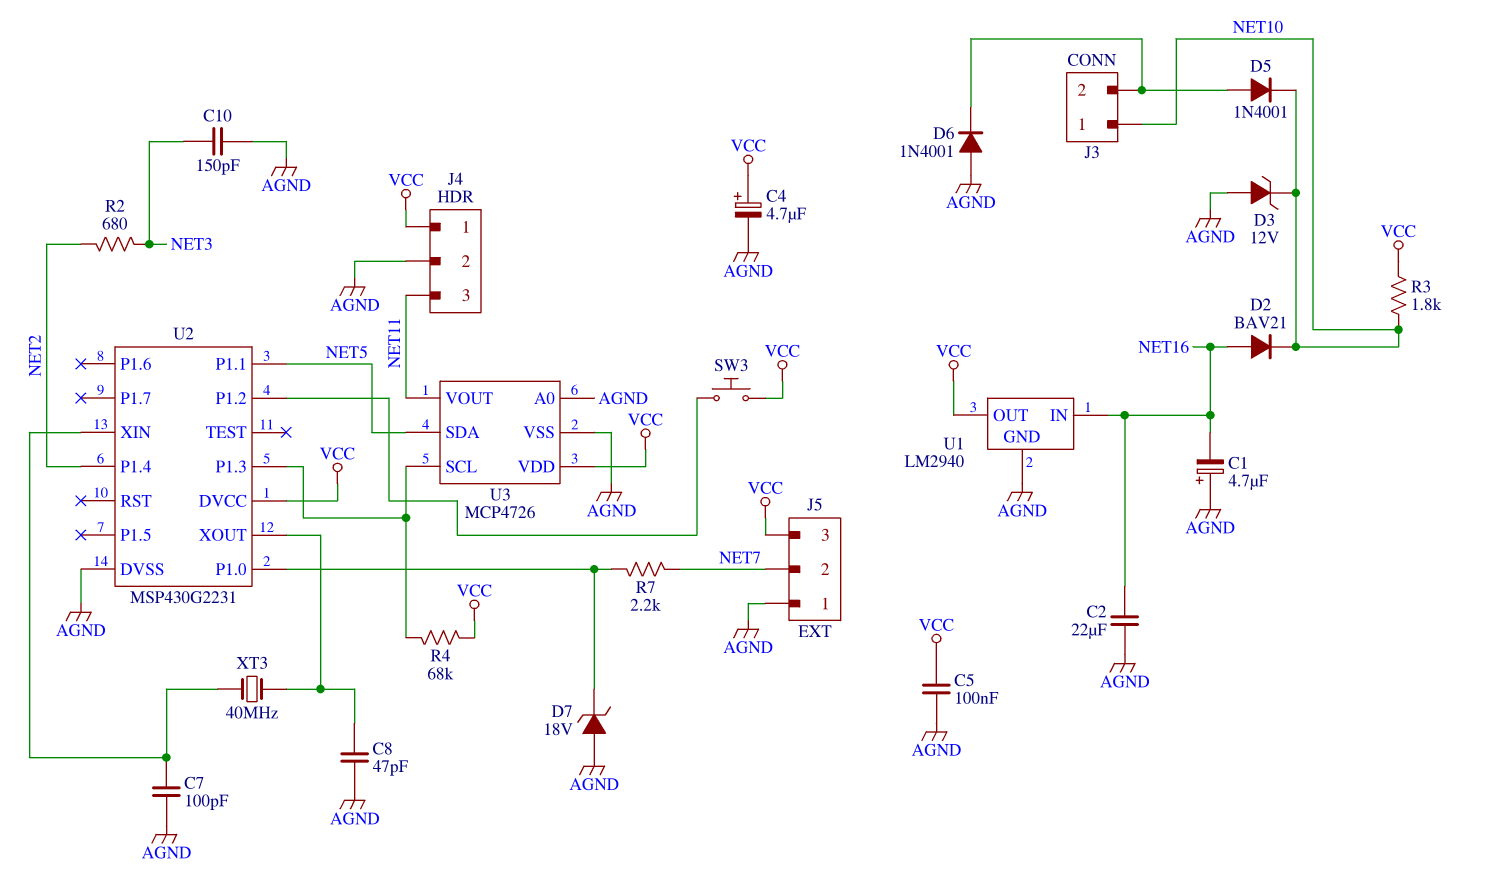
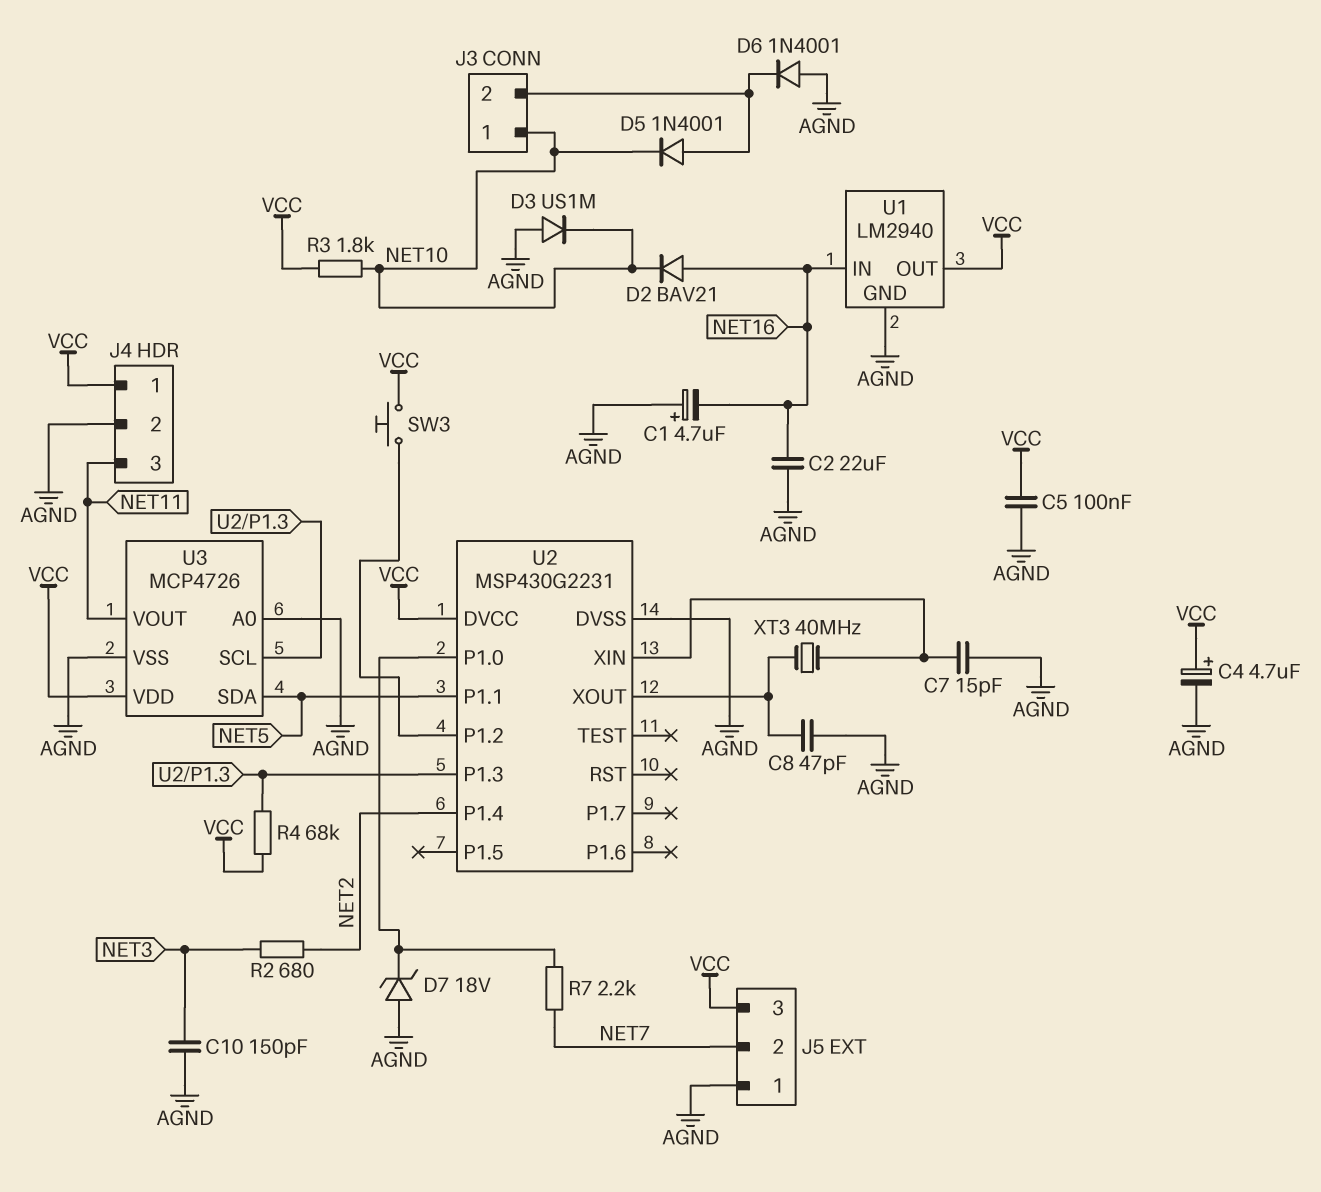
C7: 100pF (AGND, U2/XIN) -> 15pF (AGND, U2/XIN)
D3: zener 12V (A AGND, K NET10) -> diode US1M (A AGND, K NET10)

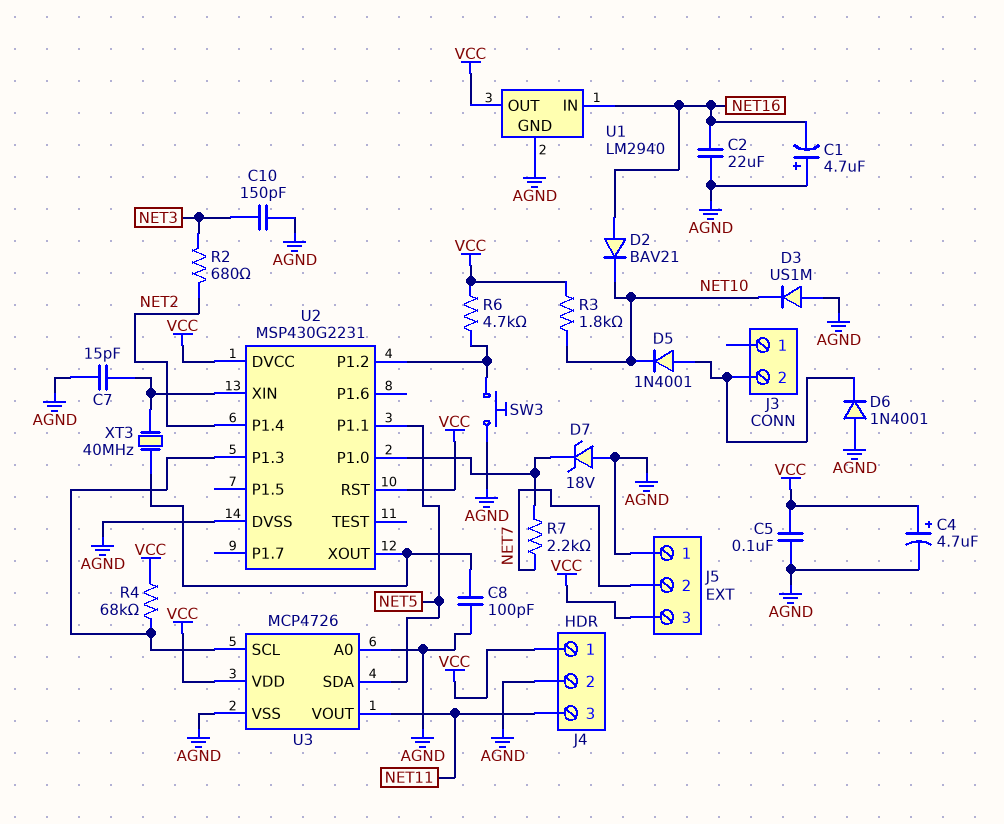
C8: 47pF (AGND, U2/XOUT) -> 100pF (AGND, U2/XOUT)
J3 pin 1: NET10 -> none
R6: none -> 4.7k (U2/P1.2, VCC)
SW3: button (U2/P1.2, VCC) -> button (AGND, U2/P1.2)
U2 pin RST: none -> VCC

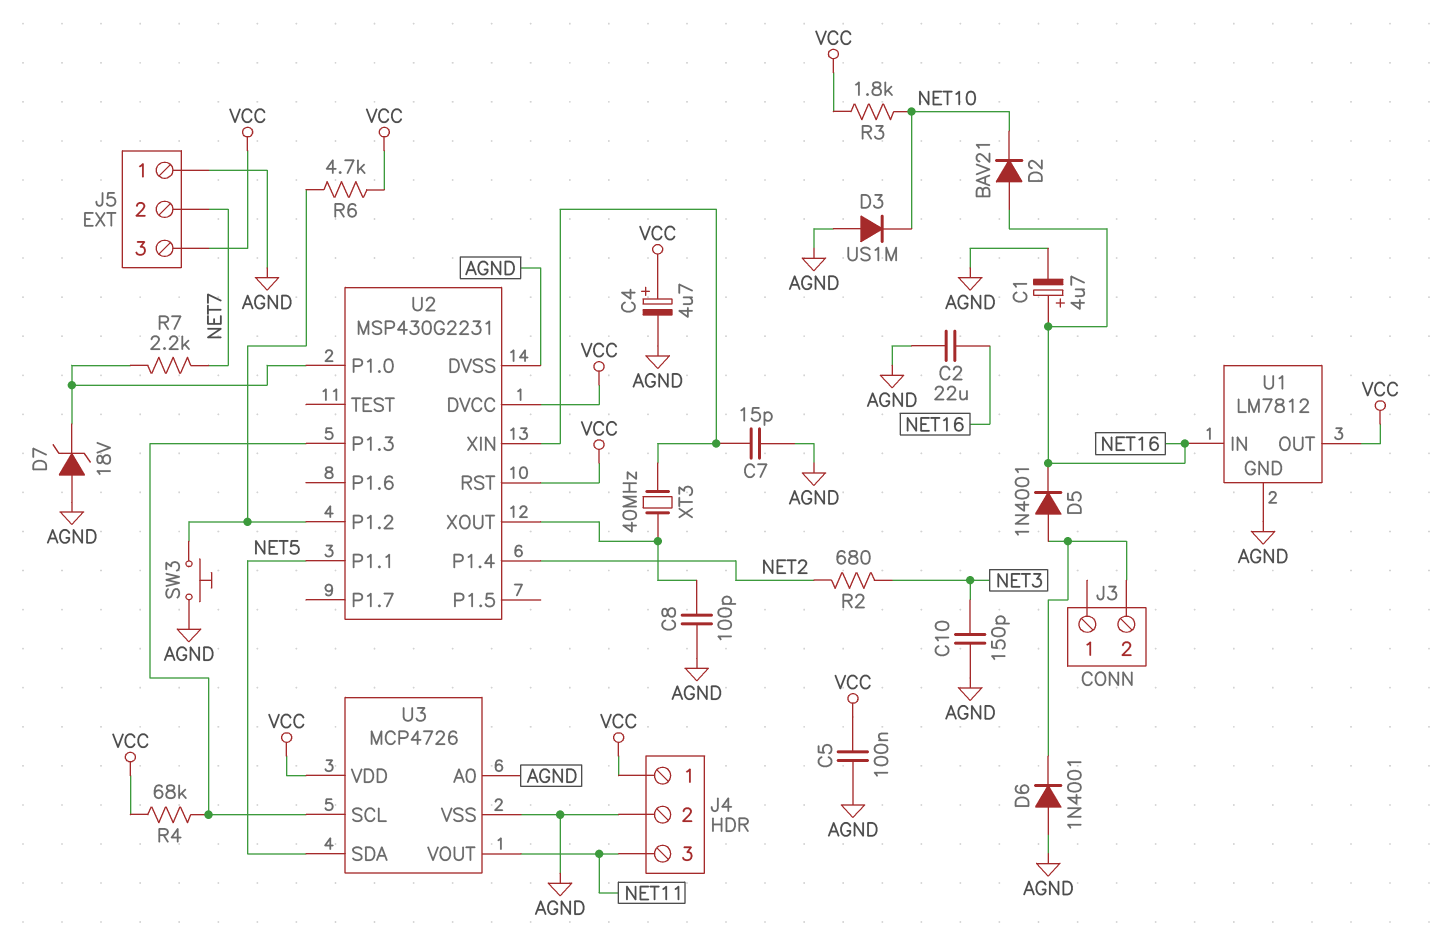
C1: 4.7uF (plus AGND, minus NET16) -> 4.7uF (plus NET16, minus AGND)
D5: diode 1N4001 (A J3/2, K NET10) -> diode 1N4001 (A J3/2, K NET16)
U1: LM2940 -> LM7812

